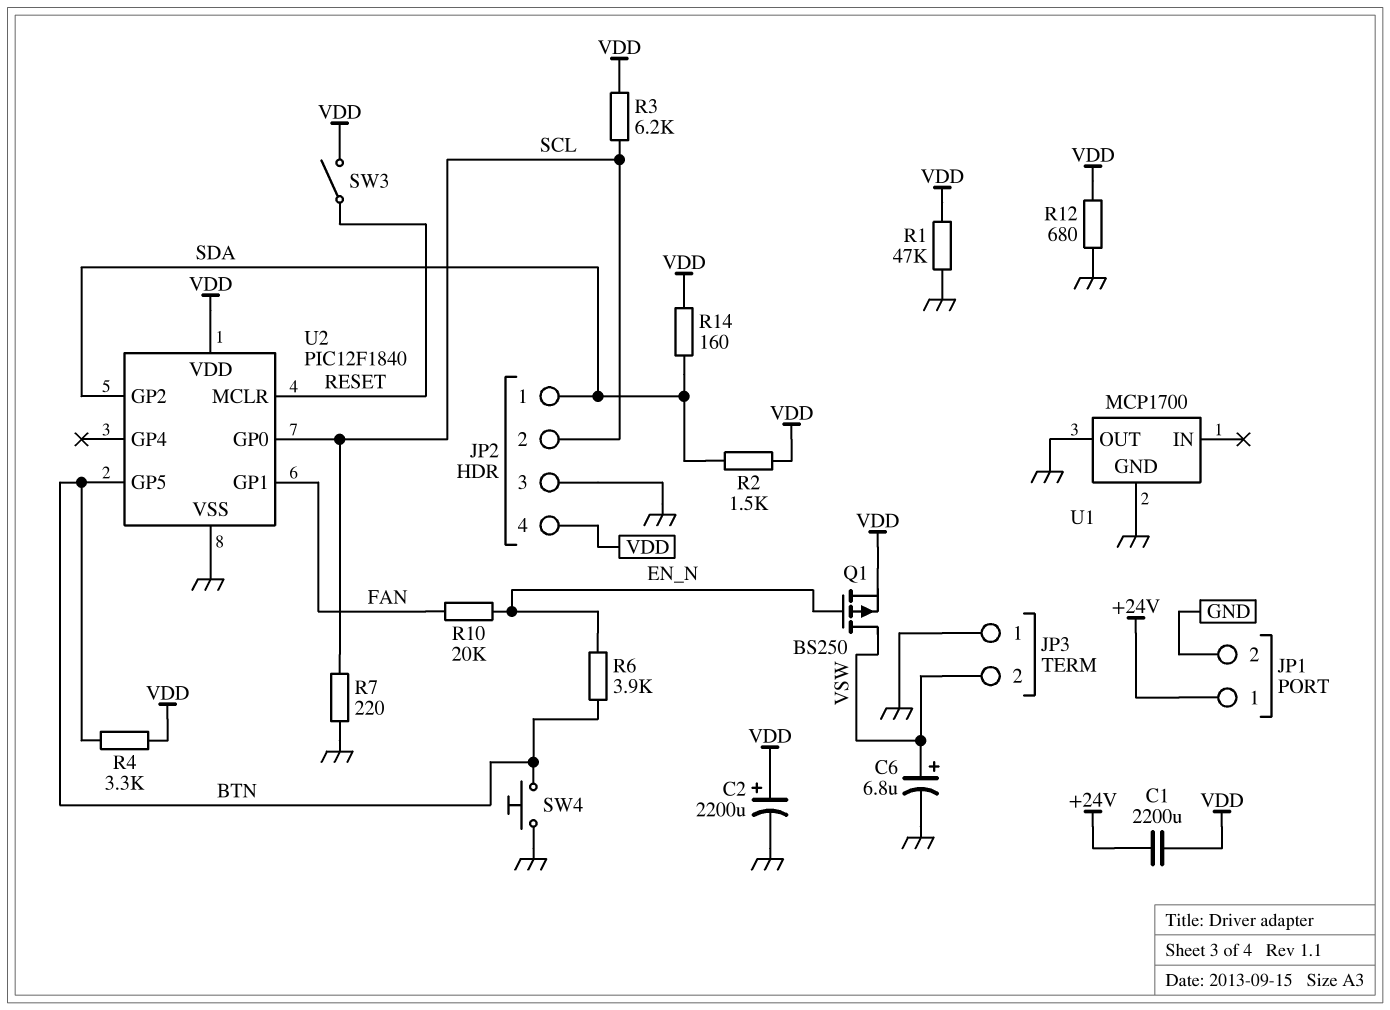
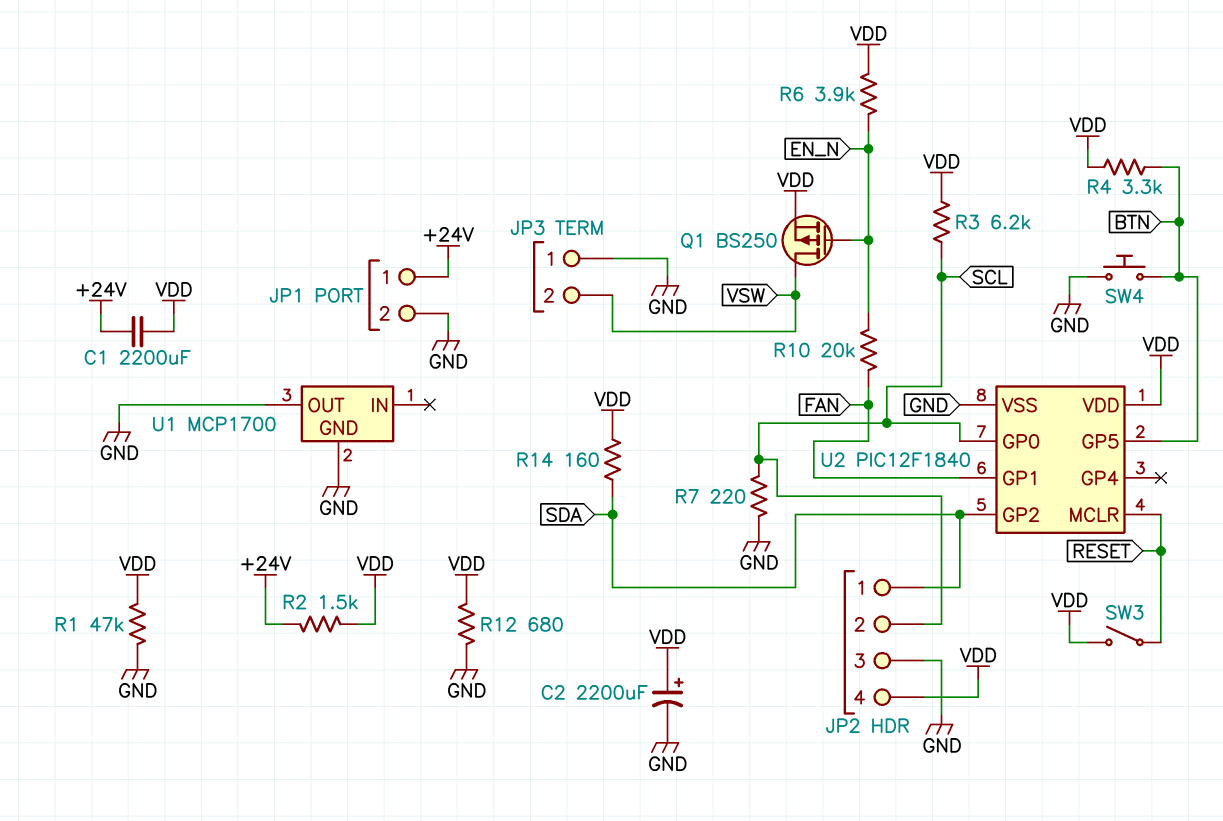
C6: 6.8uF (plus VSW, minus GND) -> none
R2: 1.5k (SDA, VDD) -> 1.5k (+24V, VDD)
R6: 3.9k (BTN, EN_N) -> 3.9k (EN_N, VDD)

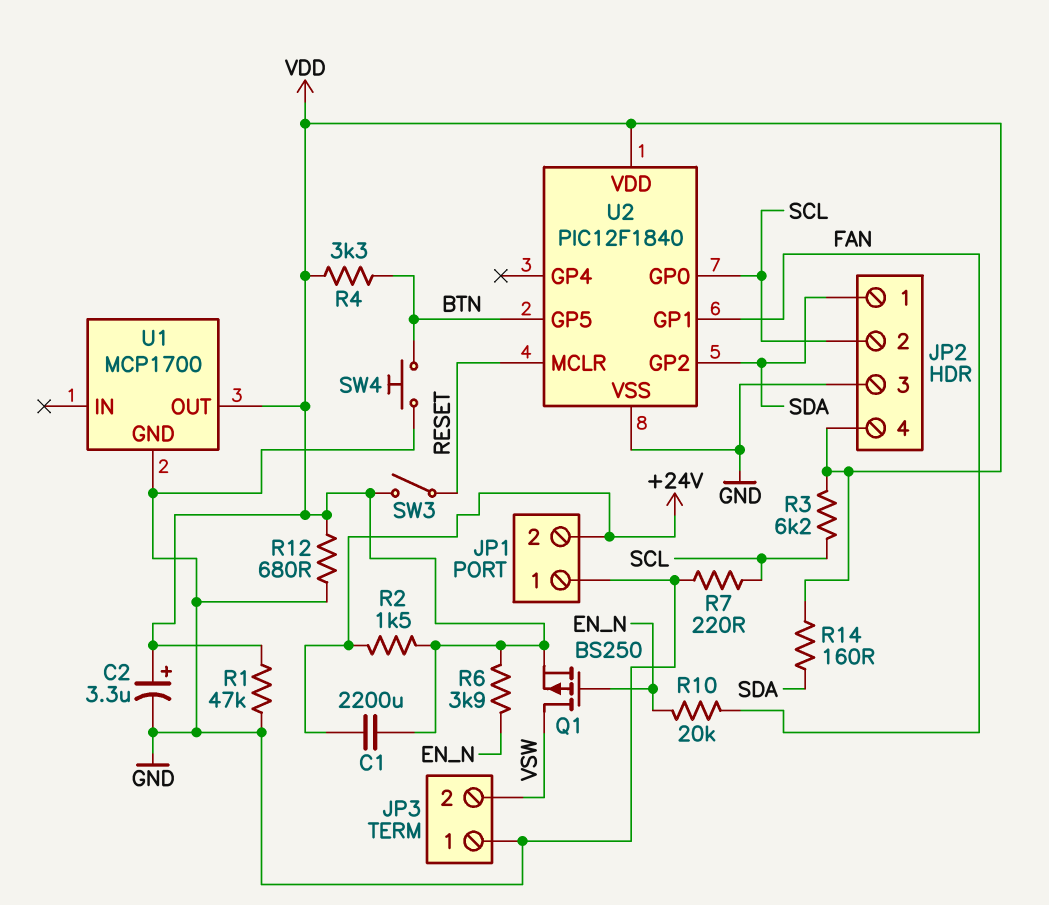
C2: 2200uF (plus VDD, minus GND) -> 3.3uF (plus VDD, minus GND)
JP1 pin 1: +24V -> GND
JP1 pin 2: GND -> +24V
U1 pin OUT: GND -> VDD

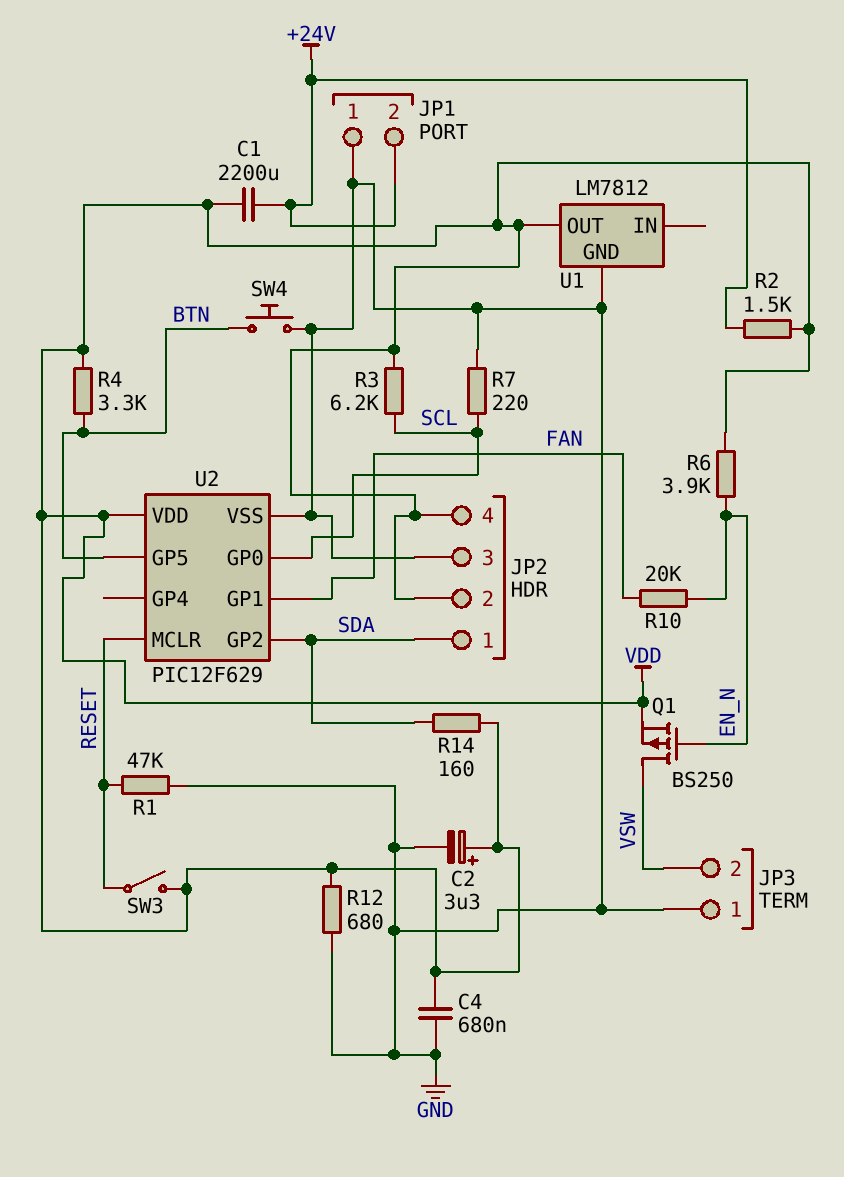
C4: none -> 680nF (GND, VDD)
JP2 pin 2: SCL -> VDD
R1: 47k (GND, VDD) -> 47k (GND, RESET)
U1: MCP1700 -> LM7812
U2: PIC12F1840 -> PIC12F629

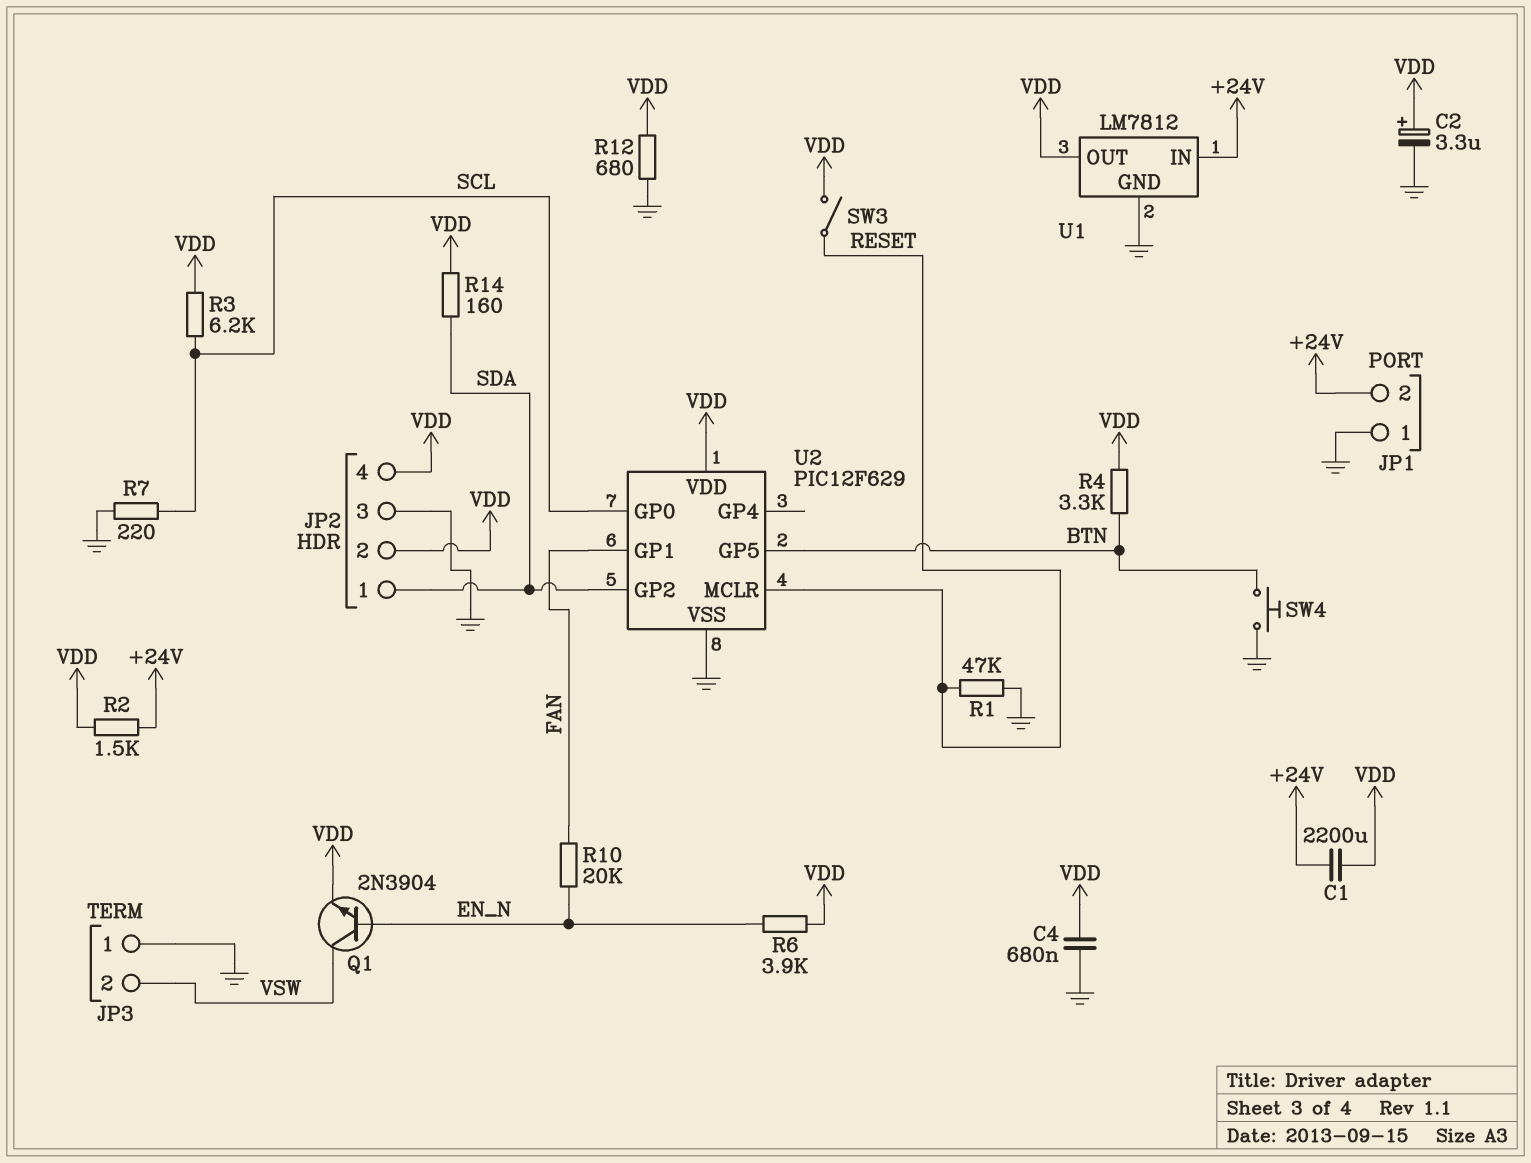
Q1: PMOS BS250 (G EN_N, D VSW, S VDD) -> NPN 2N3904 (B EN_N, C VSW, E VDD)
U1 pin IN: none -> +24V

